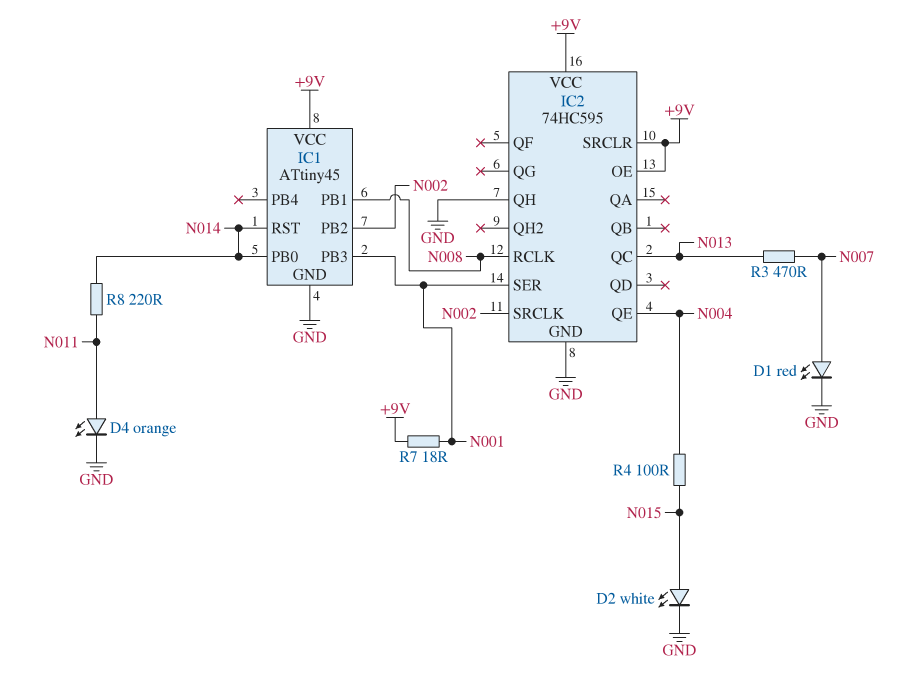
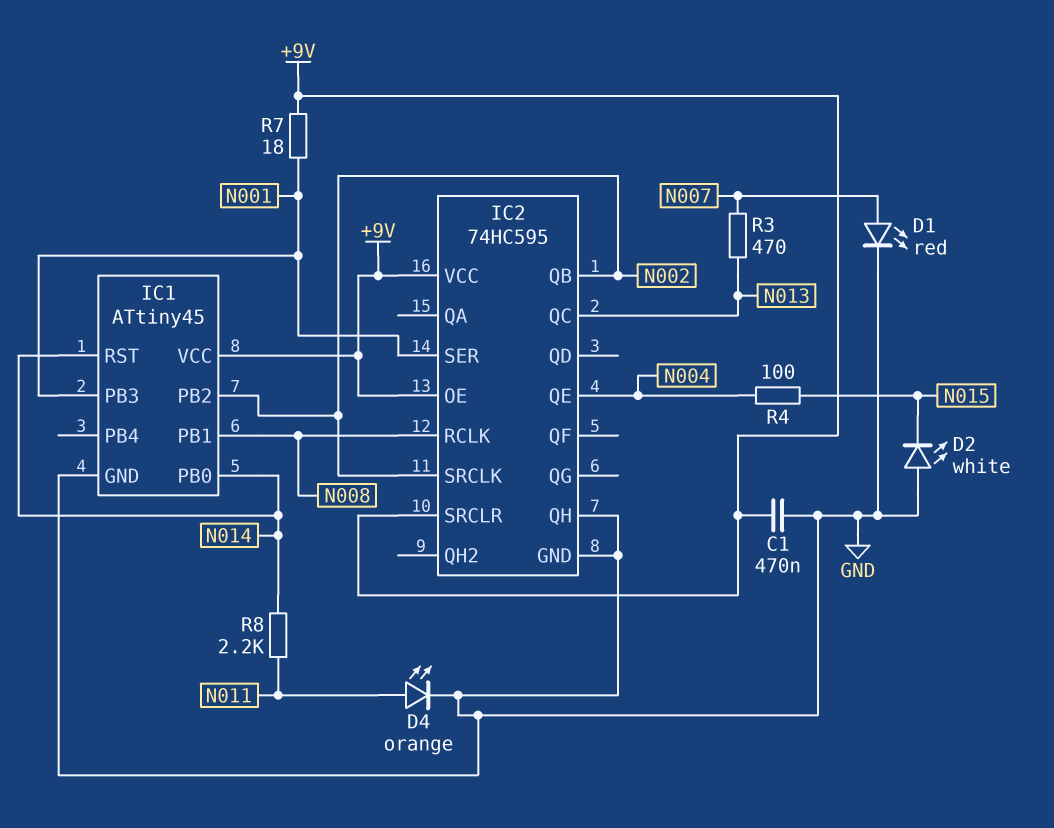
C1: none -> 470nF (+9V, GND)
D2: LED white (A N015, K GND) -> LED white (A GND, K N015)
IC2 pin QB: none -> N002
R8: 220 (N011, N014) -> 2.2k (N011, N014)

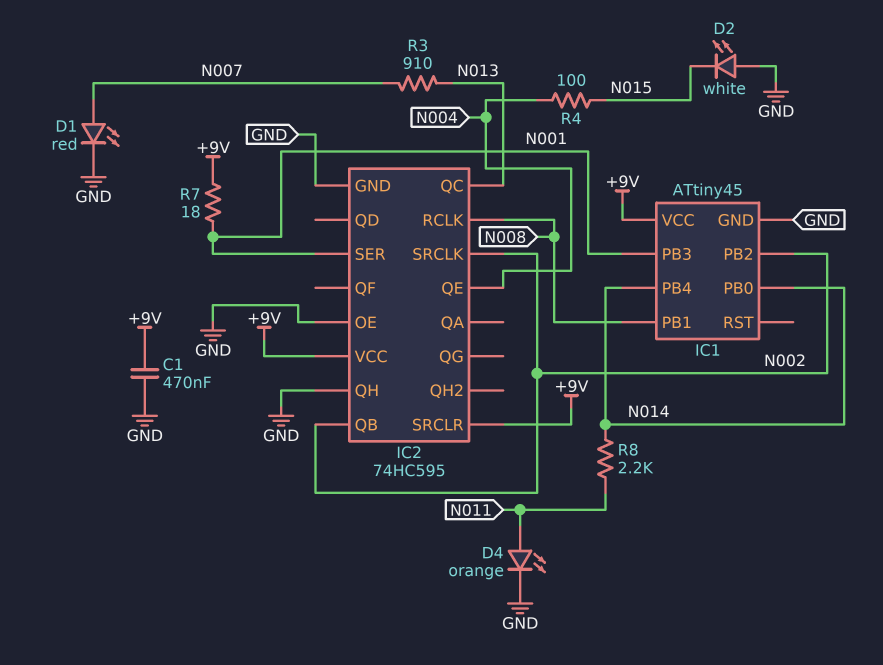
IC1 pin PB4: none -> N014
IC1 pin RST: N014 -> none
IC2 pin OE: +9V -> GND
R3: 470 (N007, N013) -> 910 (N007, N013)

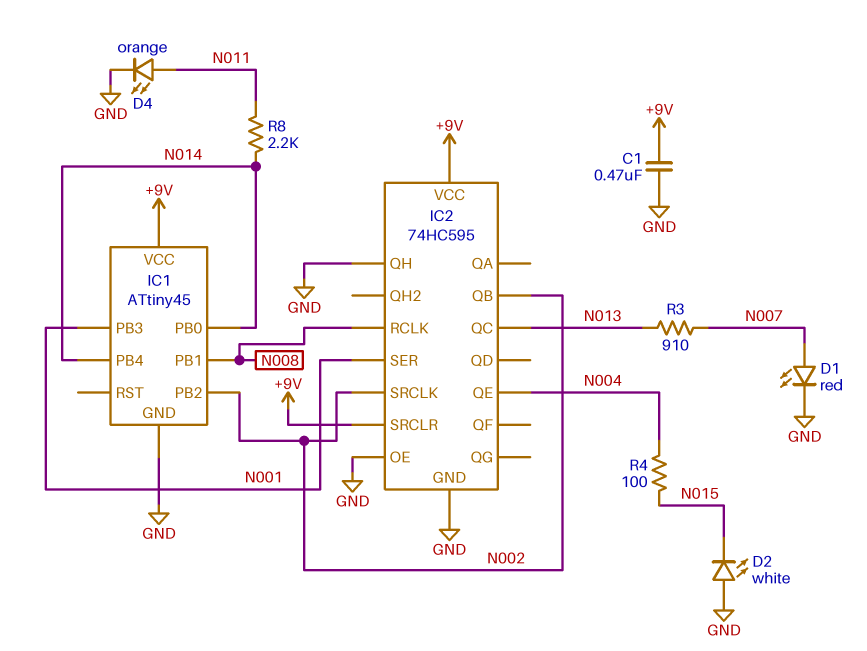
R7: 18 (+9V, N001) -> none

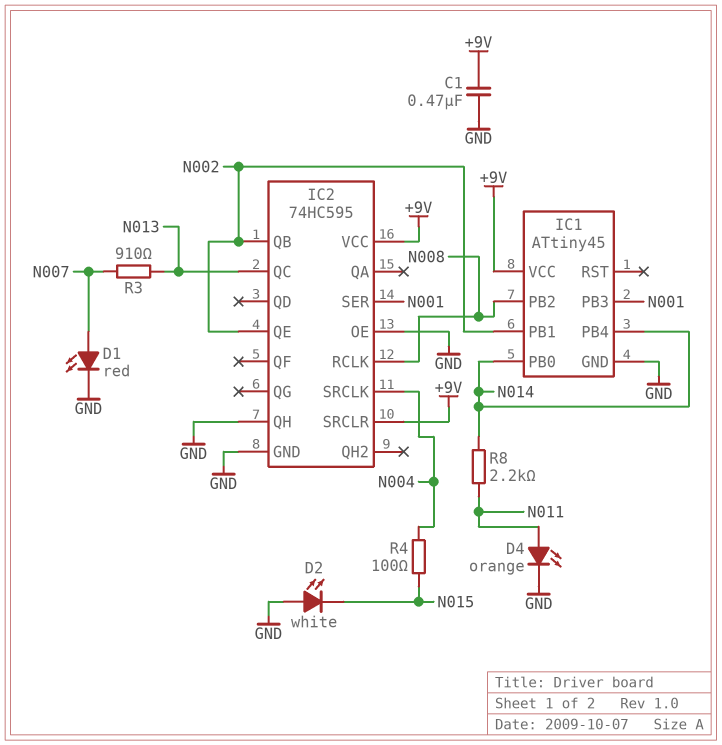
IC1 pin PB1: N008 -> N002
IC1 pin PB2: N002 -> N008
IC2 pin QE: N004 -> N002
IC2 pin SRCLK: N002 -> N004

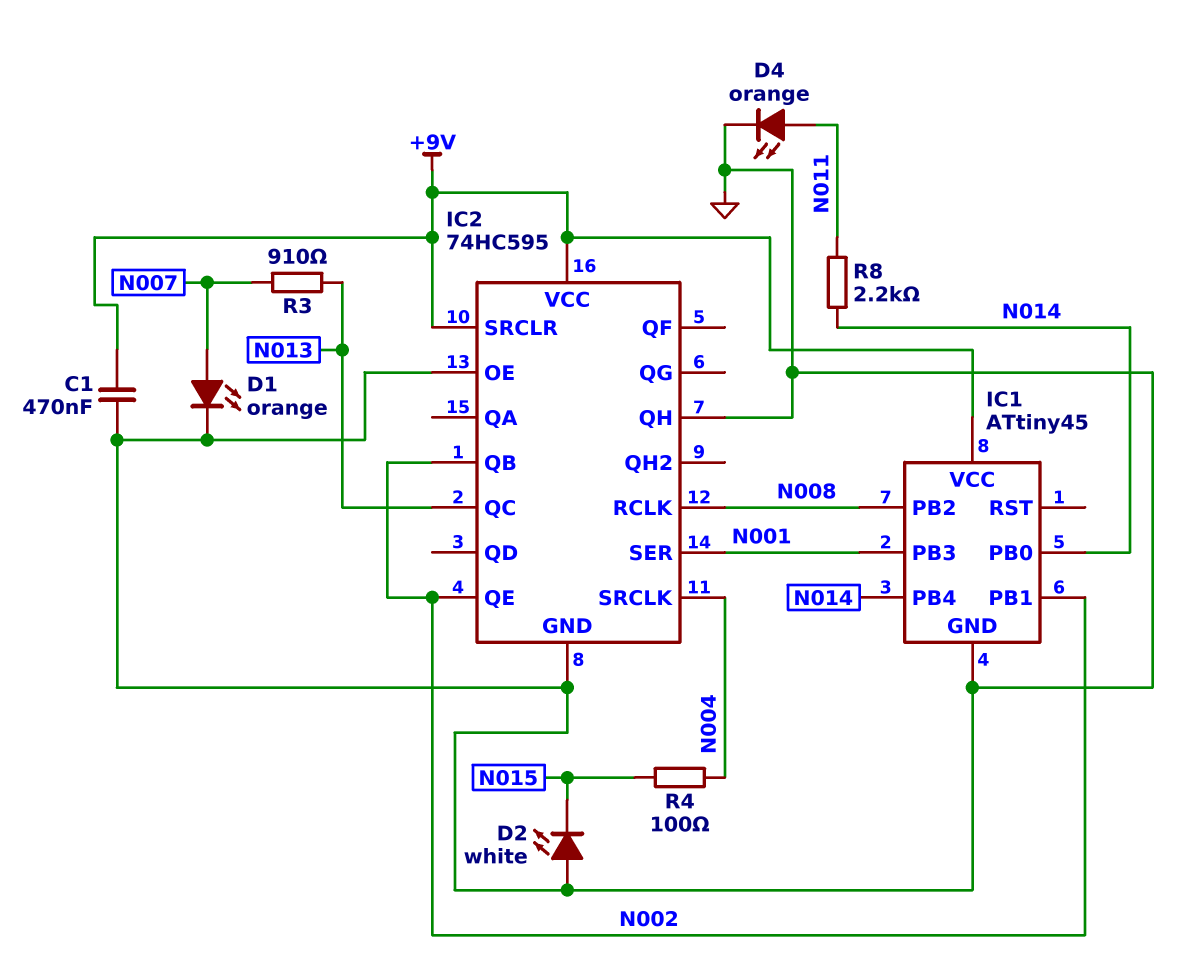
D1: LED red (A N007, K GND) -> LED orange (A N007, K GND)

